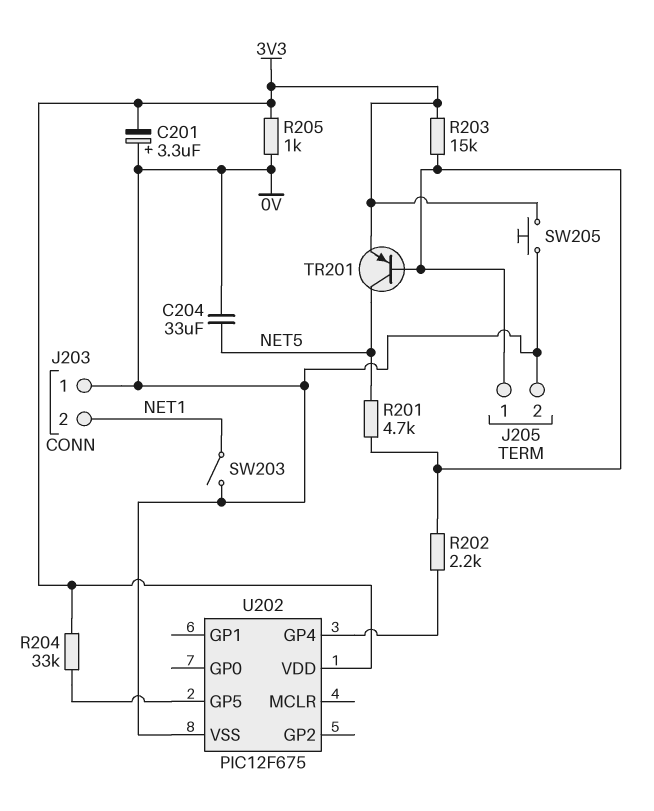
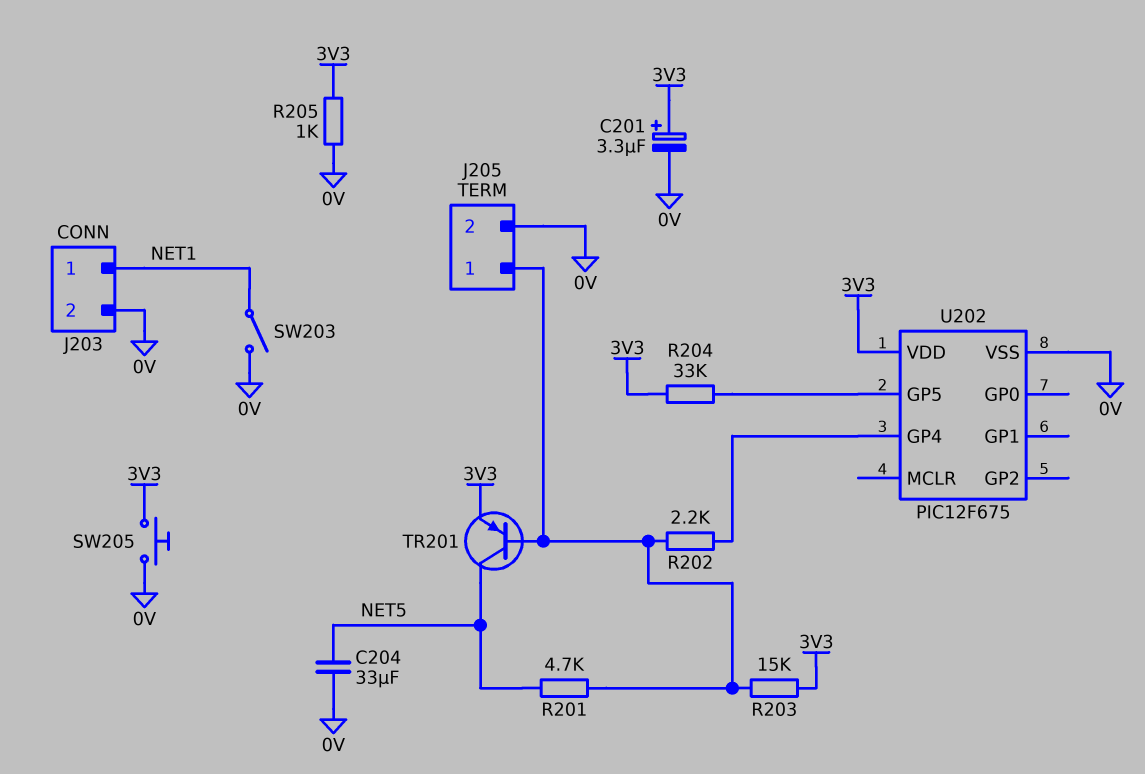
C201: 3.3uF (plus 0V, minus 3V3) -> 3.3uF (plus 3V3, minus 0V)
J203 pin 1: 0V -> NET1
J203 pin 2: NET1 -> 0V

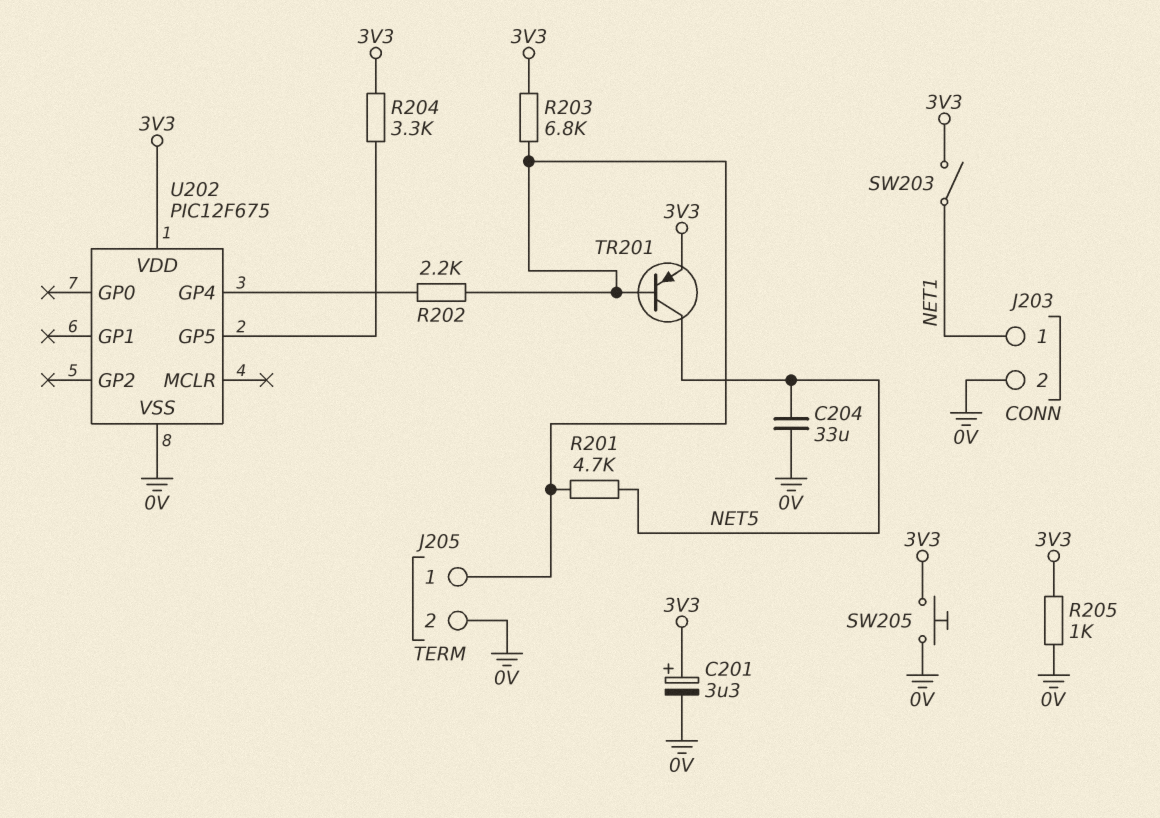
R203: 15k (3V3, J205/1) -> 6.8k (3V3, J205/1)
R204: 33k (3V3, U202/GP5) -> 3.3k (3V3, U202/GP5)
SW203: switch (0V, NET1) -> switch (3V3, NET1)

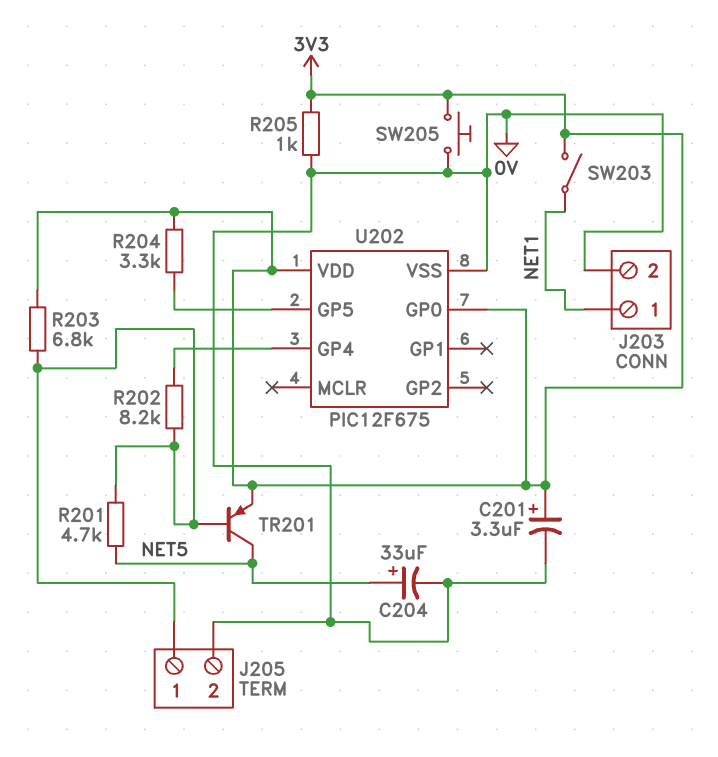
C204: 33uF (0V, NET5) -> 33uF (plus NET5, minus 0V)
R202: 2.2k (J205/1, U202/GP4) -> 8.2k (J205/1, U202/GP4)
U202 pin GP0: none -> 3V3

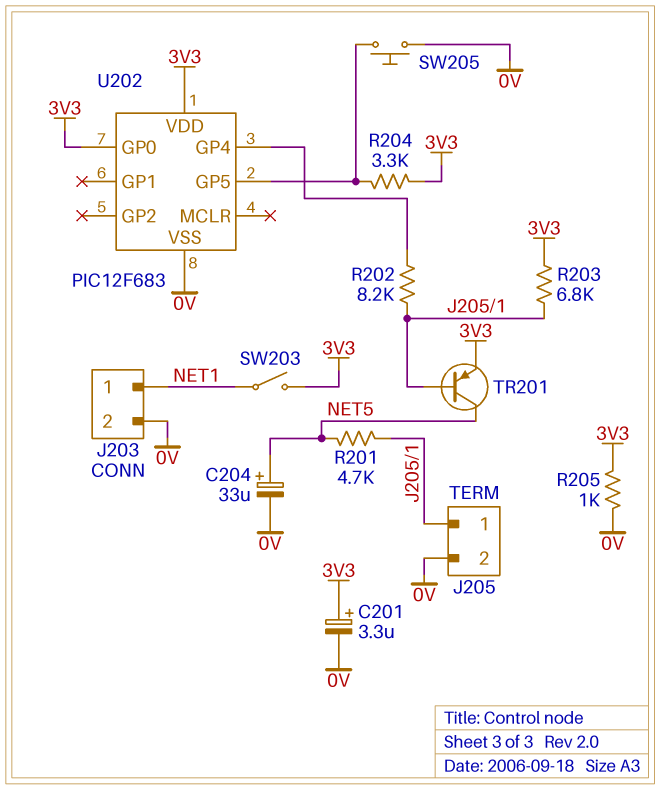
SW205: button (0V, 3V3) -> button (0V, U202/GP5)
U202: PIC12F675 -> PIC12F683

